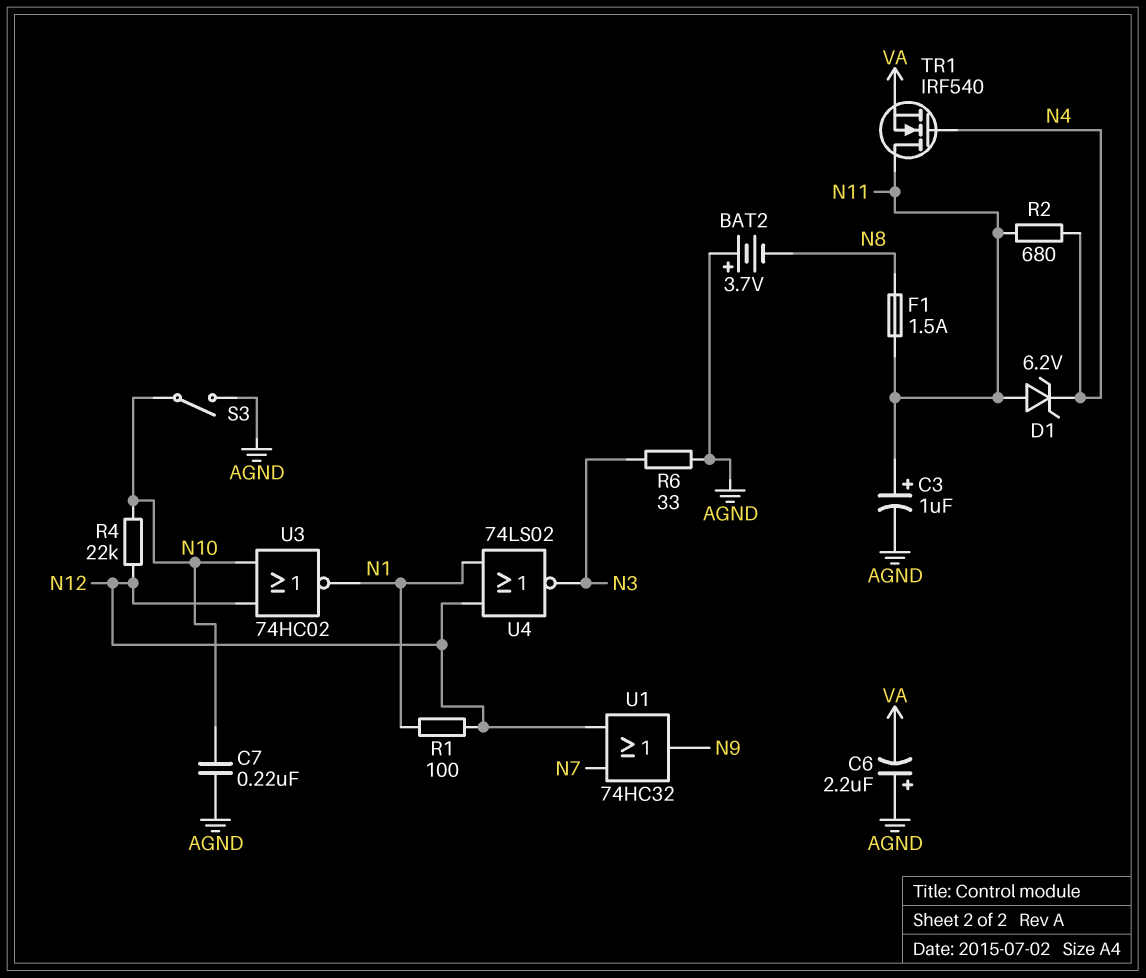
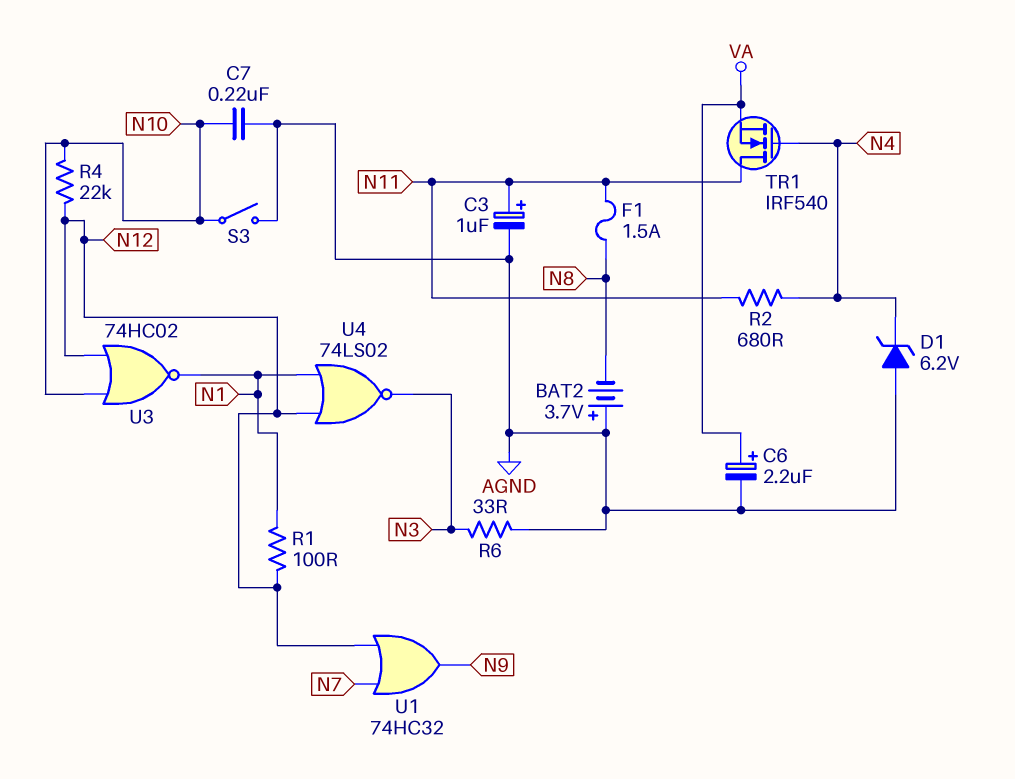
C6: 2.2uF (plus AGND, minus VA) -> 2.2uF (plus VA, minus AGND)
D1: zener 6.2V (A N11, K N4) -> zener 6.2V (A AGND, K N4)

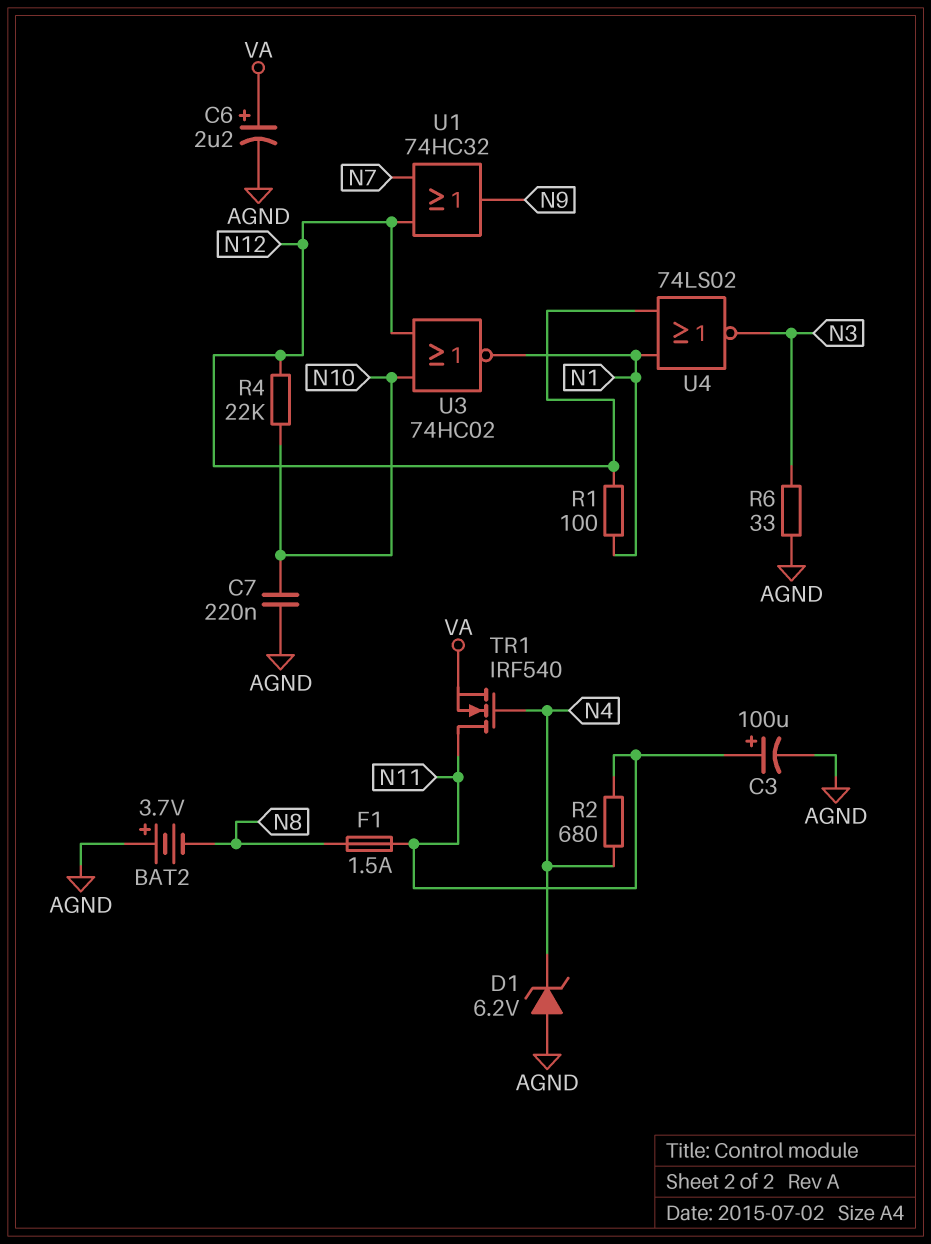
C3: 1uF (plus N11, minus AGND) -> 100uF (plus N11, minus AGND)
S3: switch (AGND, N10) -> none

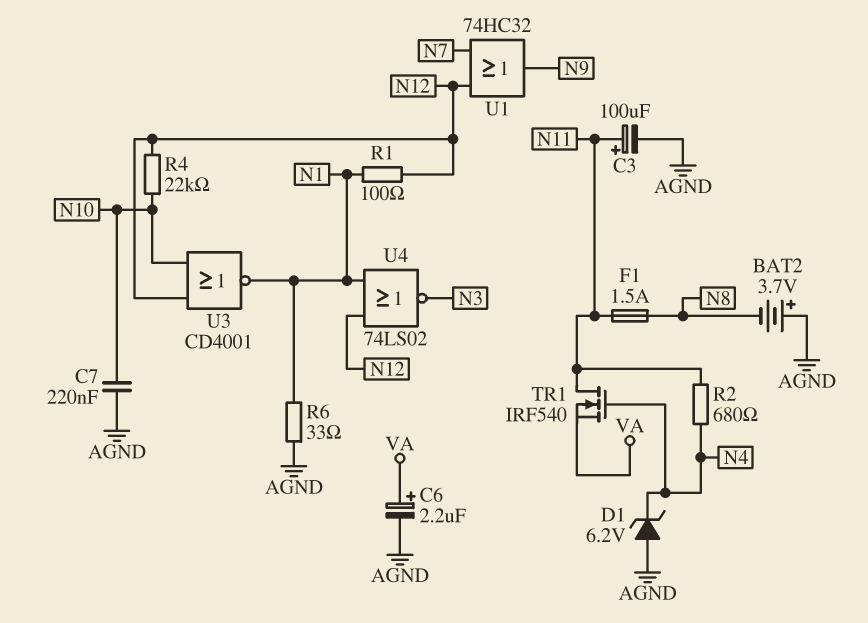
R6: 33 (AGND, N3) -> 33 (AGND, N1)
U3: NOR 74HC02 (in N10, in N12, out N1) -> NOR CD4001 (in N10, in N12, out N1)

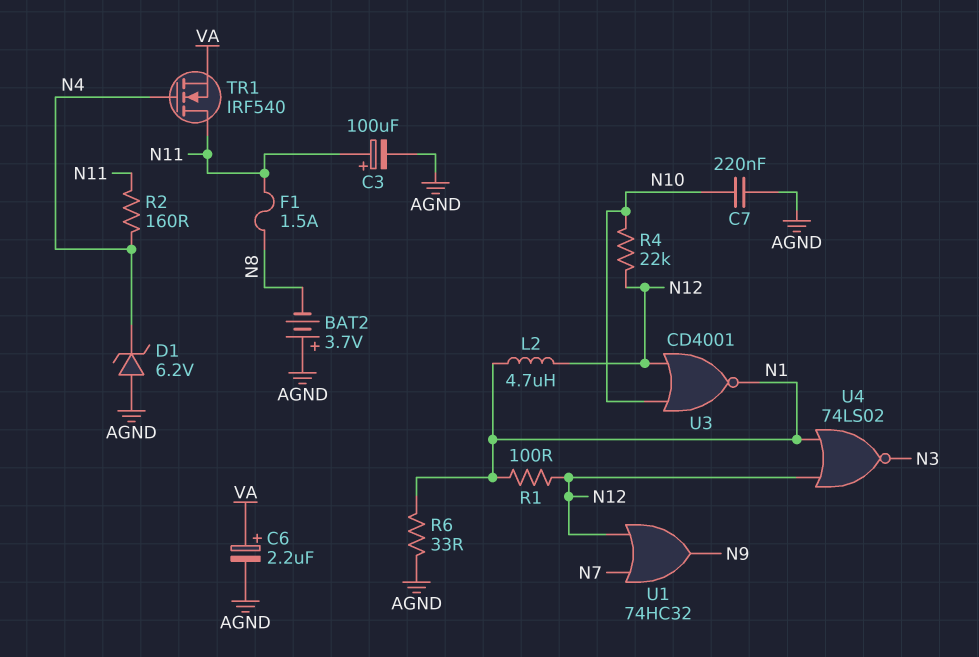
L2: none -> 4.7uH (N1, N12)
R2: 680 (N4, N11) -> 160 (N4, N11)

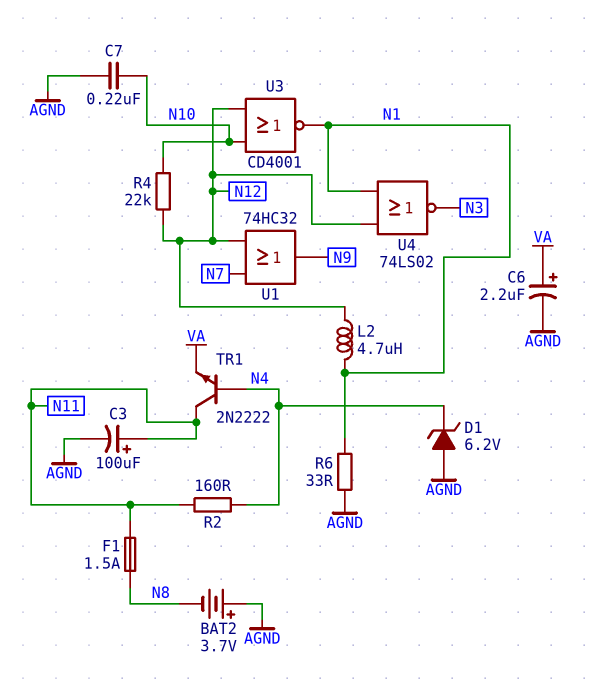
R1: 100 (N1, N12) -> none
TR1: NMOS IRF540 (G N4, D N11, S VA) -> NPN 2N2222 (B N4, C N11, E VA)

